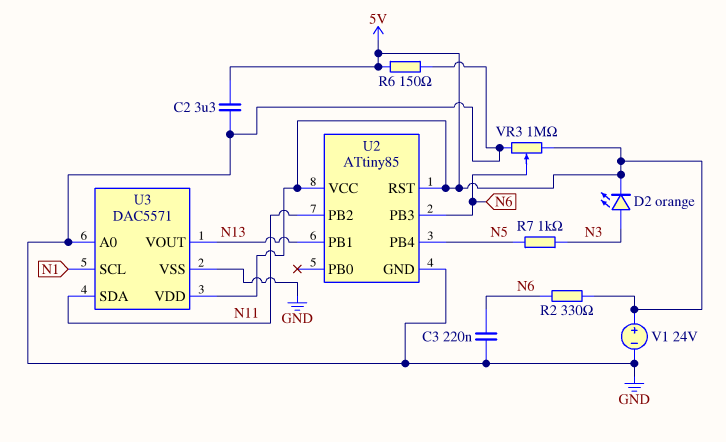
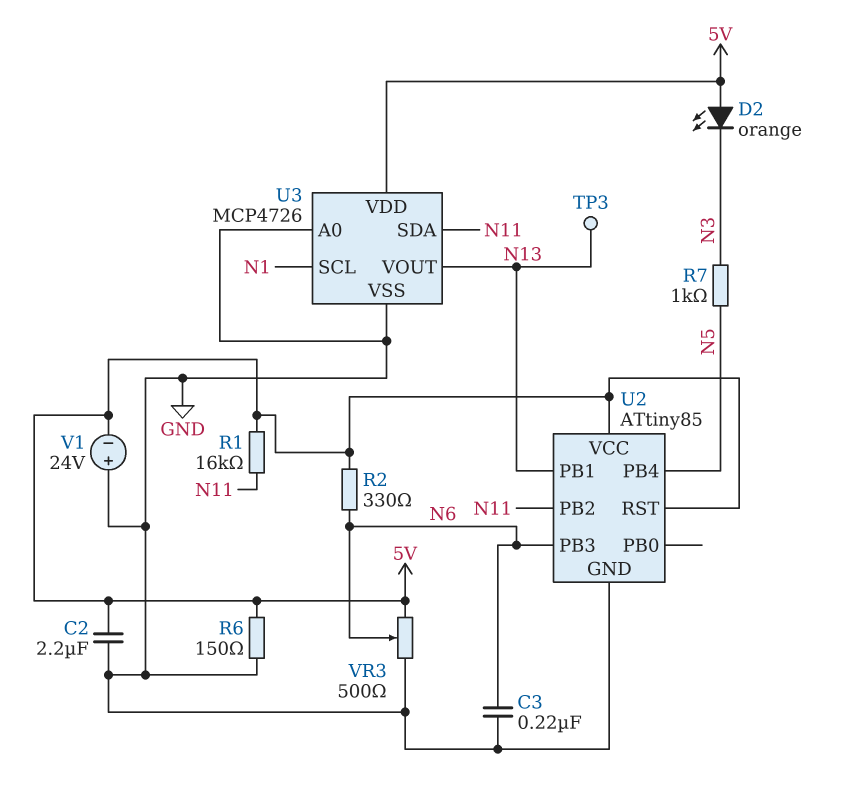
C2: 3.3uF (5V, GND) -> 2.2uF (5V, GND)
D2: LED orange (A N3, K 5V) -> LED orange (A 5V, K N3)
R1: none -> 16k (5V, N11)
TP3: none -> test point (N13)
U3: DAC5571 -> MCP4726
V1: 24V (plus 5V, minus GND) -> 24V (plus GND, minus 5V)
VR3: 1M (5V, GND, wiper N6) -> 500 (5V, GND, wiper N6)

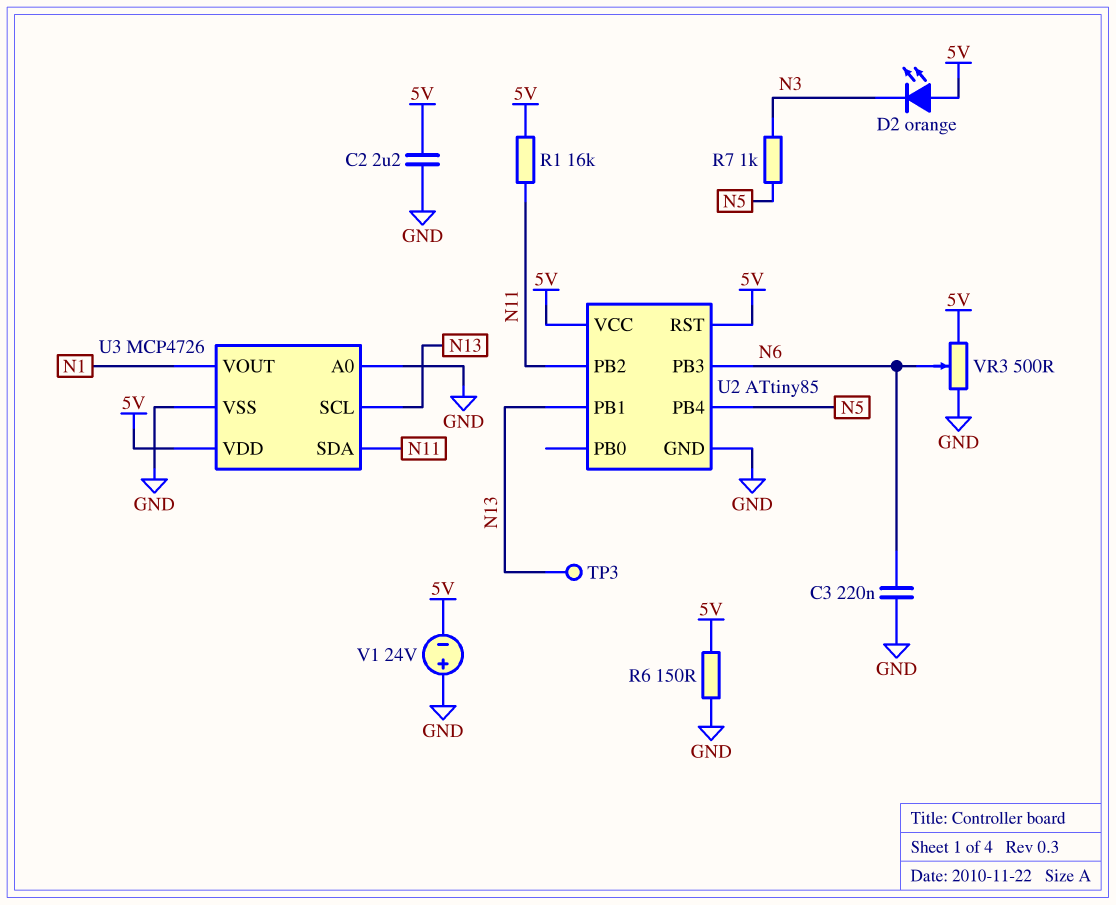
R2: 330 (5V, N6) -> none
U3 pin SCL: N1 -> N13
U3 pin VOUT: N13 -> N1

